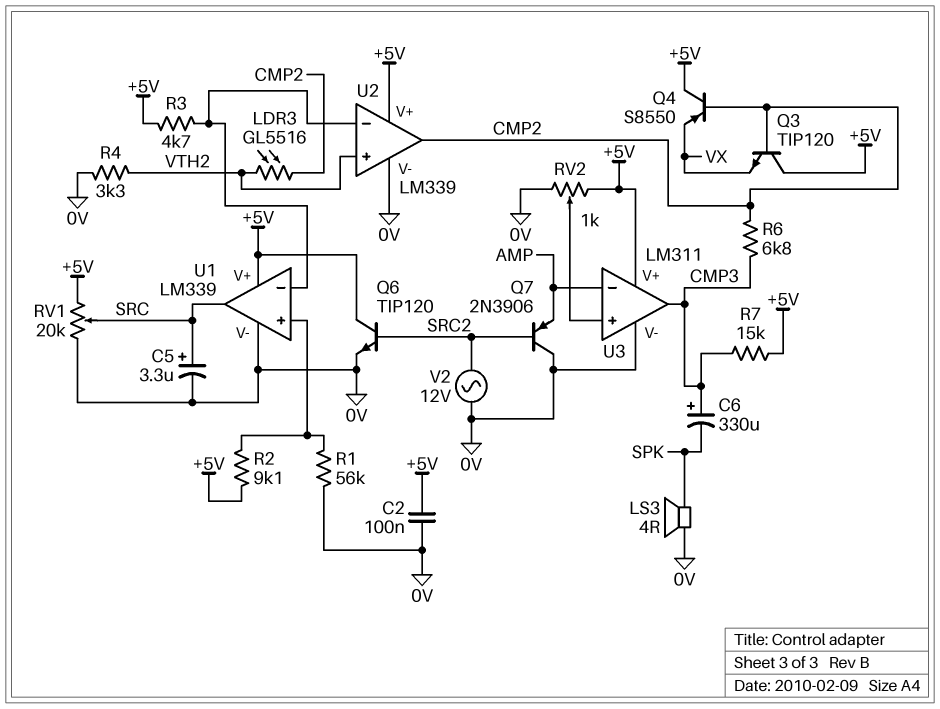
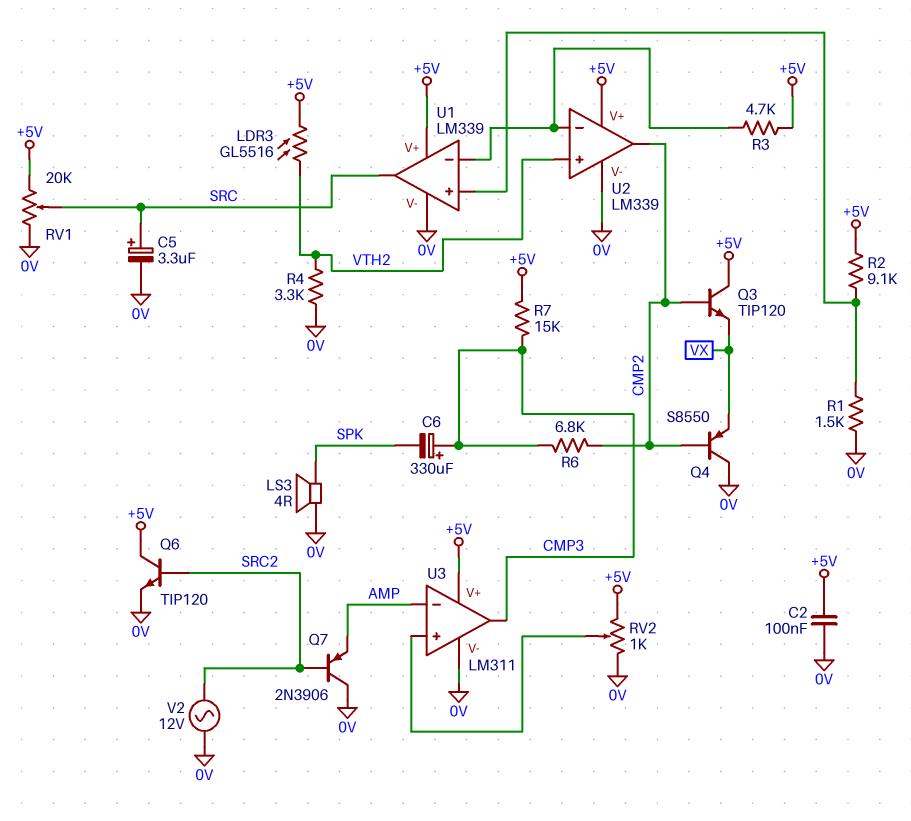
LDR3: GL5516 (CMP2, VTH2) -> GL5516 (+5V, VTH2)
Q4: PNP S8550 (B CMP2, C +5V, E VX) -> PNP S8550 (B CMP2, C 0V, E VX)
R1: 56k (0V, U1/in+) -> 1.5k (0V, U1/in+)

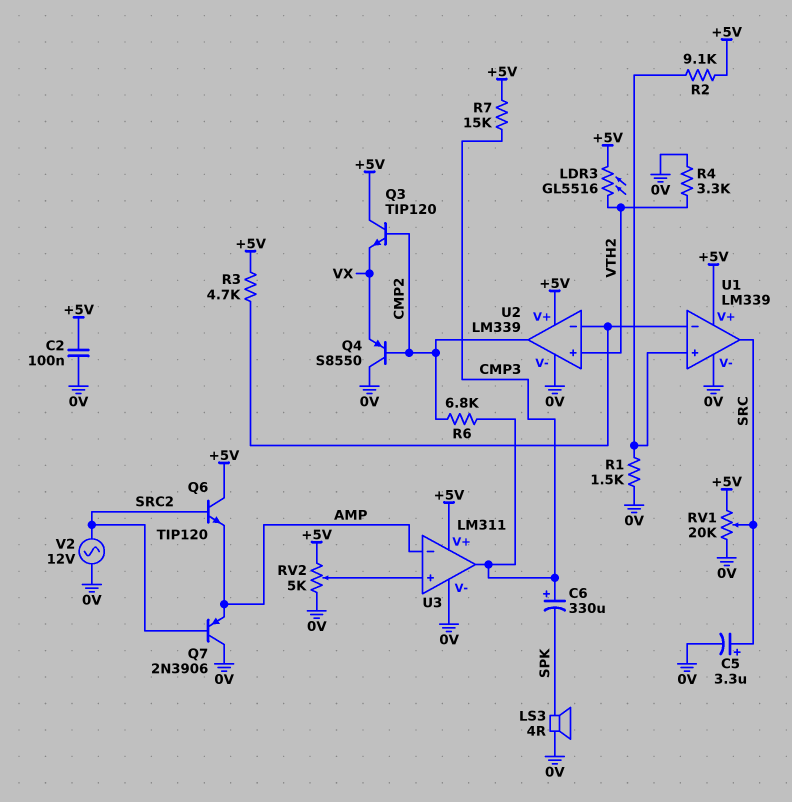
Q6: NPN TIP120 (B SRC2, C +5V, E 0V) -> NPN TIP120 (B SRC2, C +5V, E AMP)
RV2: 1k (+5V, 0V, wiper U3/in+) -> 5k (+5V, 0V, wiper U3/in+)

